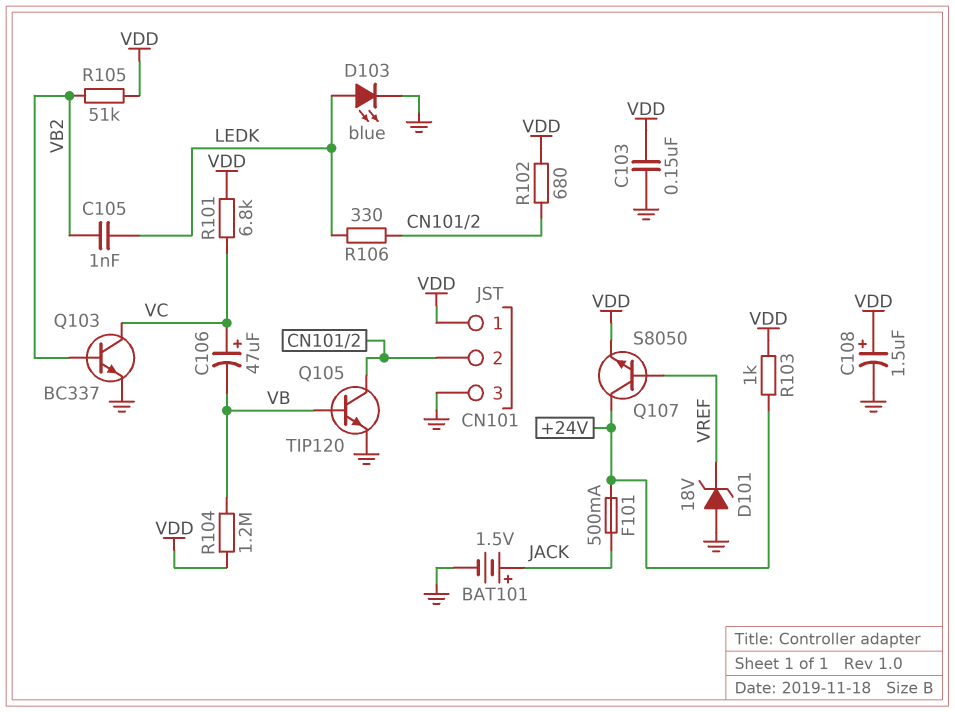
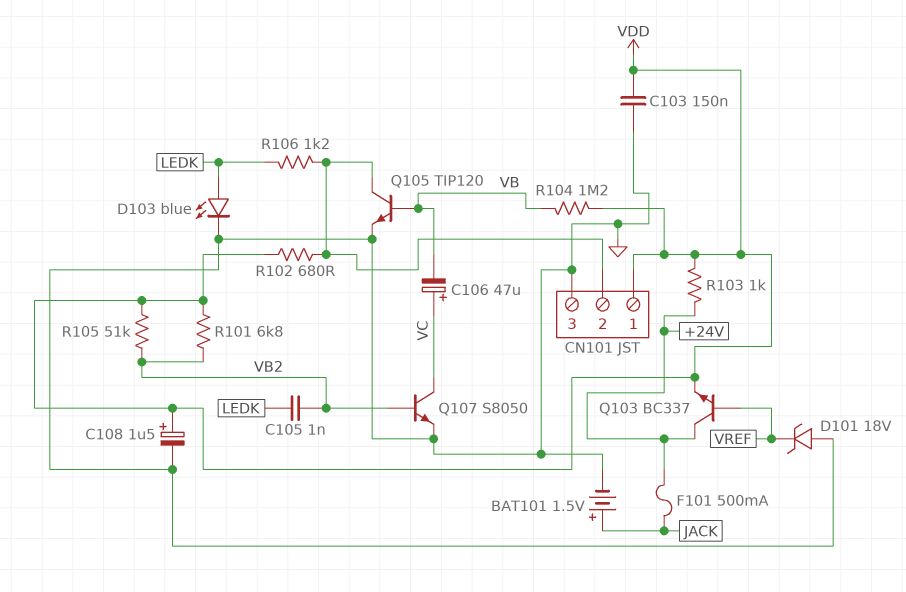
Q103: NPN BC337 (B VB2, C VC, E GND) -> NPN BC337 (B VREF, C +24V, E VDD)
Q107: NPN S8050 (B VREF, C +24V, E VDD) -> NPN S8050 (B VB2, C VC, E GND)
R101: 6.8k (VC, VDD) -> 6.8k (VB2, VDD)
R106: 330 (CN101/2, LEDK) -> 1.2k (CN101/2, LEDK)

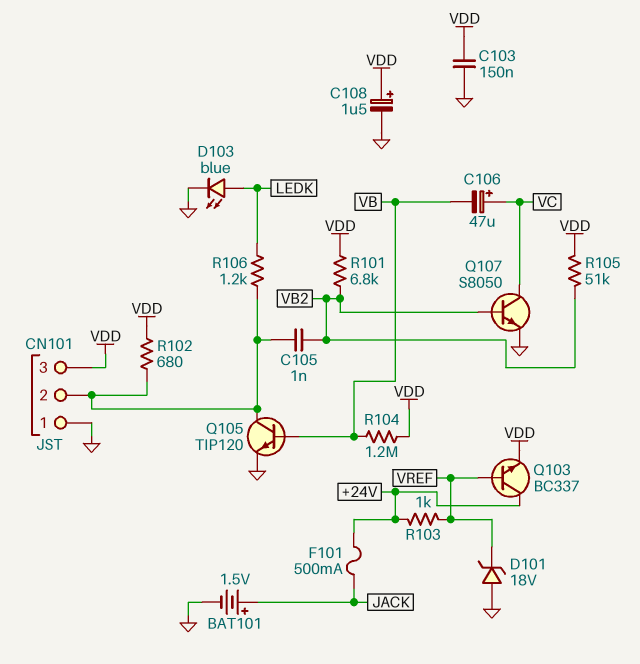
C105: 1nF (LEDK, VB2) -> 1nF (CN101/2, VB2)
CN101 pin 1: VDD -> GND
CN101 pin 3: GND -> VDD
R103: 1k (+24V, VDD) -> 1k (+24V, VREF)

